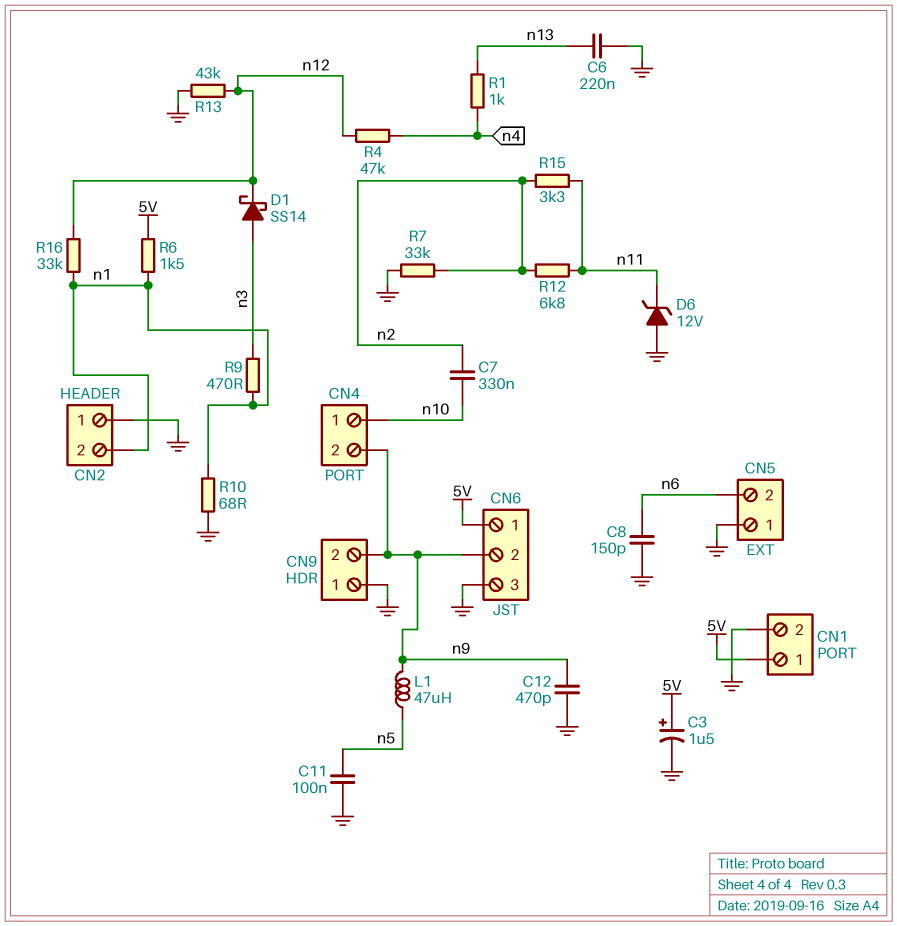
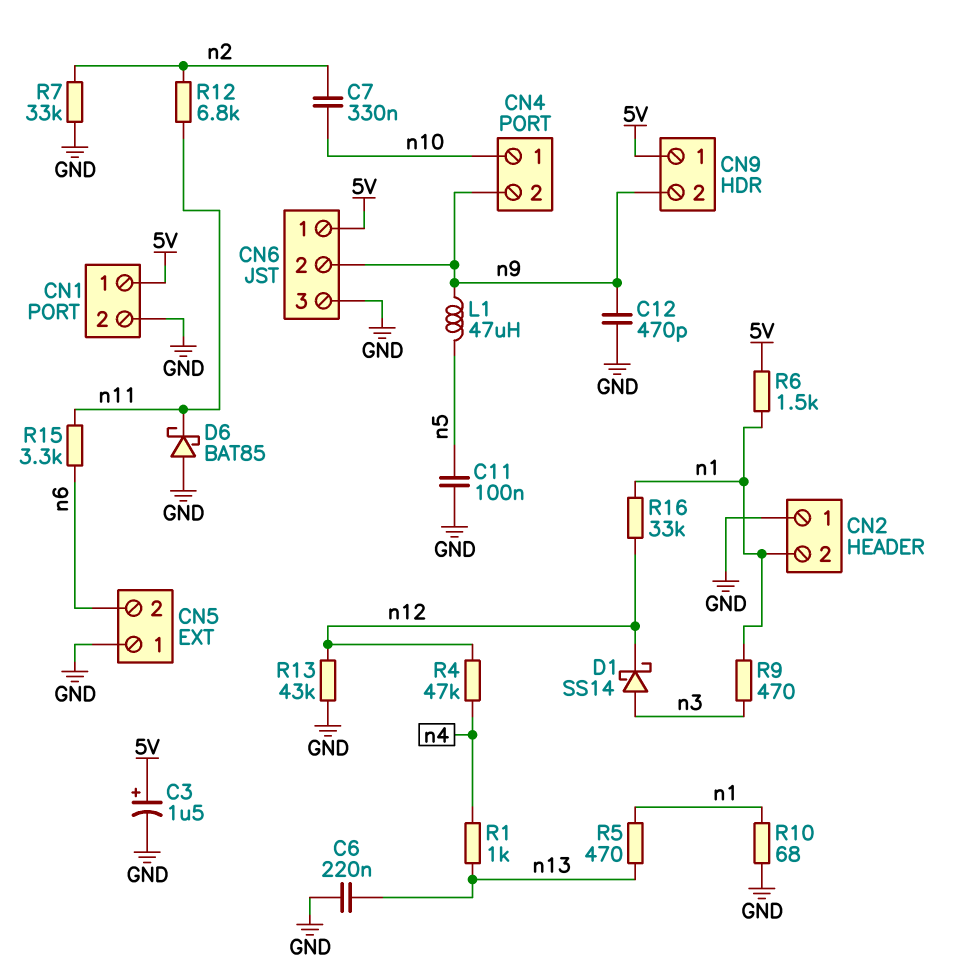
C8: 150pF (GND, n6) -> none
CN9 pin 1: GND -> 5V
D6: zener 12V (A GND, K n11) -> schottky BAT85 (A GND, K n11)
R5: none -> 470 (n1, n13)
R15: 3.3k (n2, n11) -> 3.3k (n6, n11)

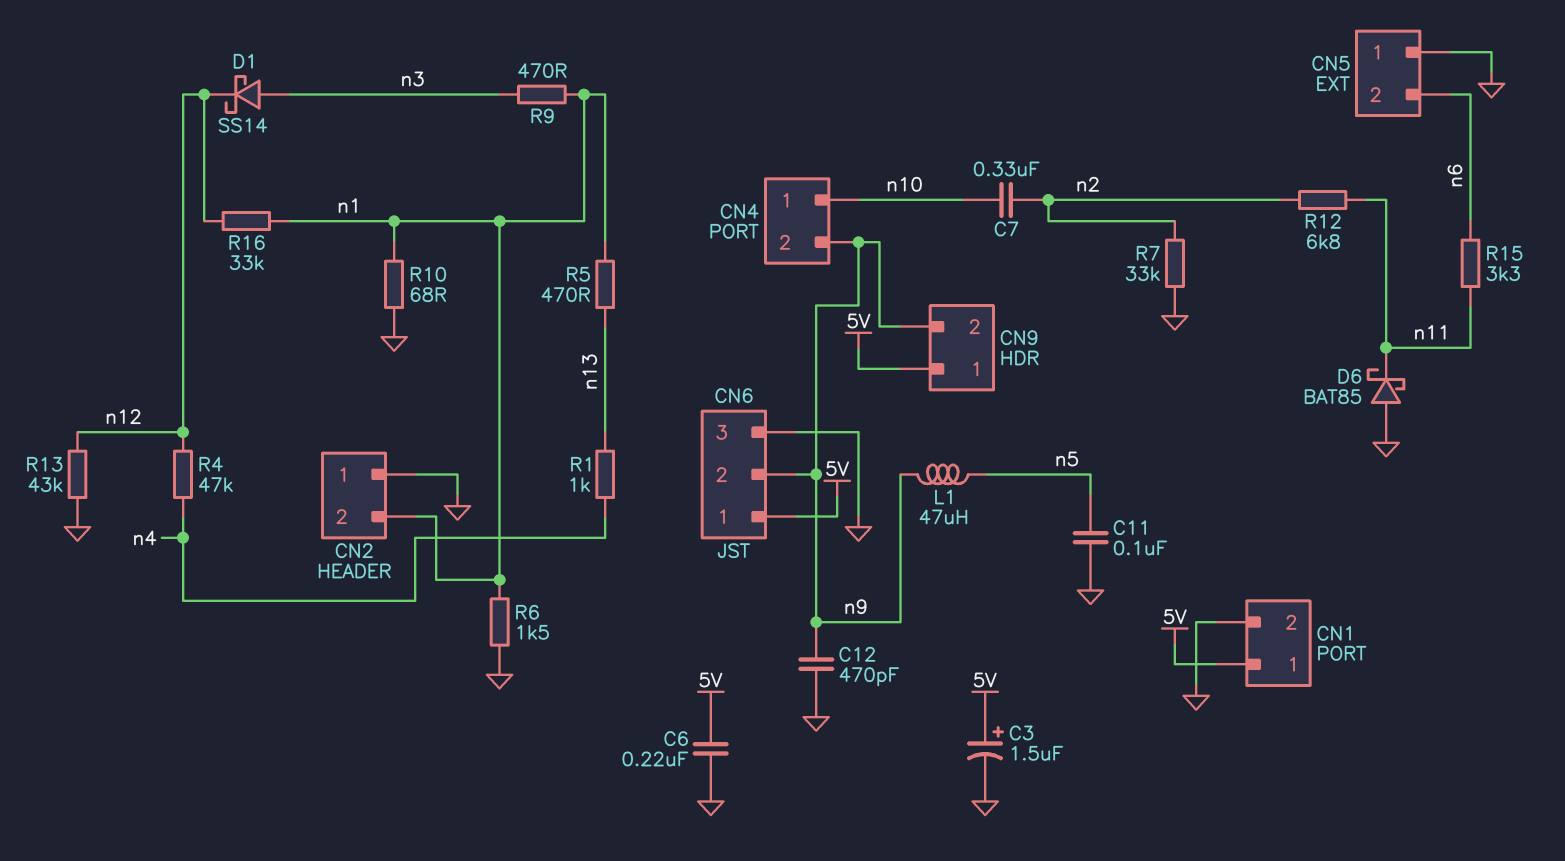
C6: 220nF (GND, n13) -> 220nF (5V, GND)
R6: 1.5k (5V, n1) -> 1.5k (GND, n1)

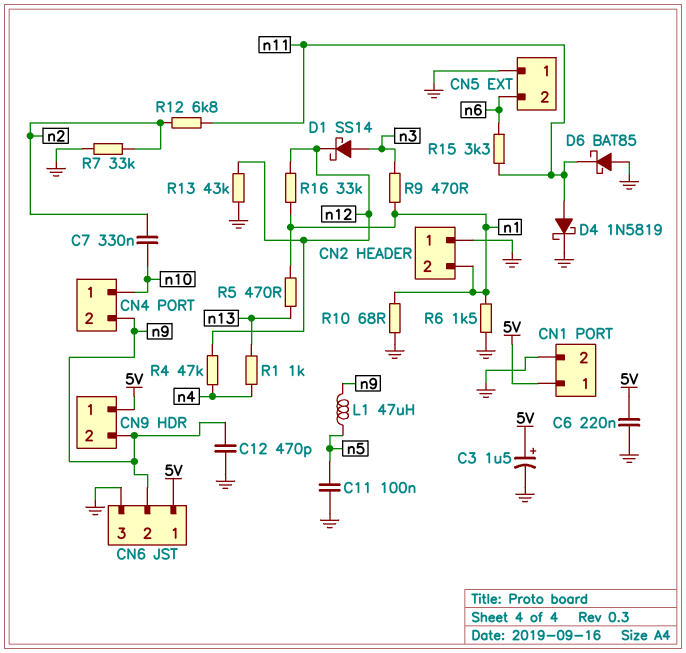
D4: none -> schottky 1N5819 (A n11, K GND)

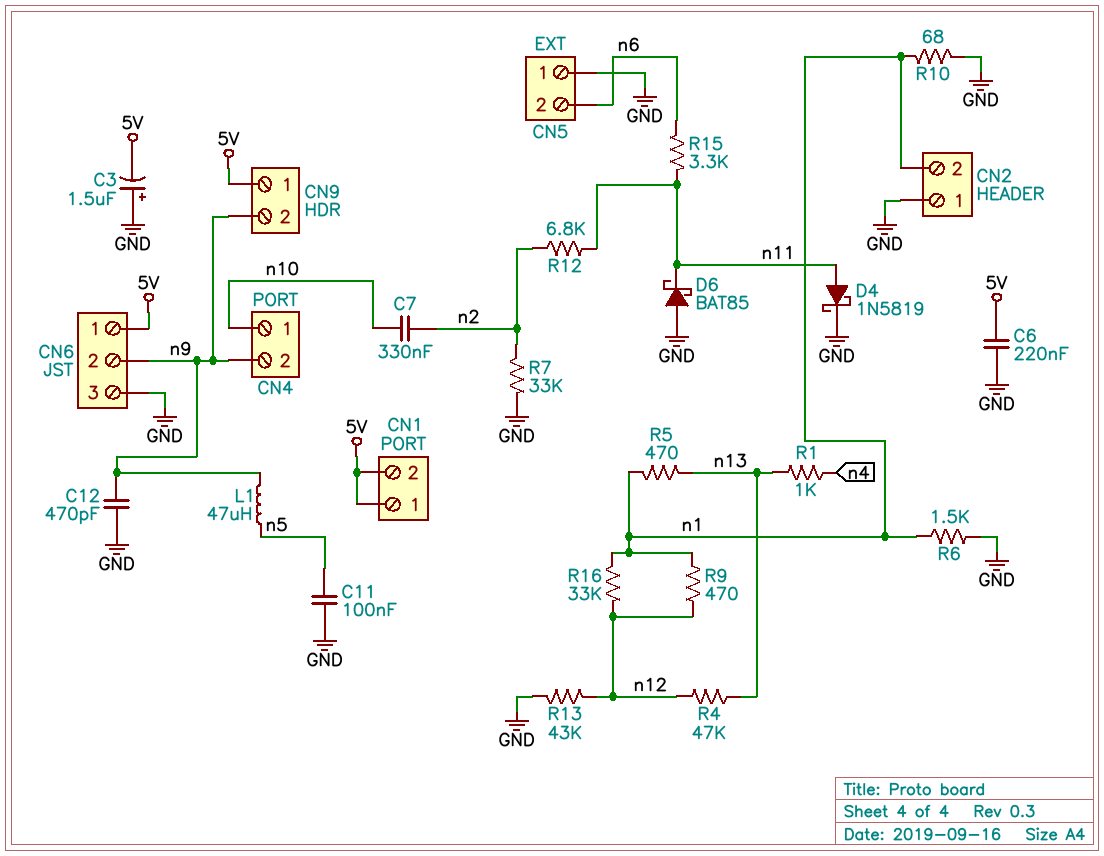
C3: 1.5uF (plus 5V, minus GND) -> 1.5uF (plus GND, minus 5V)
CN1 pin 2: GND -> 5V
D1: schottky SS14 (A n3, K n12) -> none
R4: 47k (n4, n12) -> 47k (n12, n13)
R9: 470 (n1, n3) -> 470 (n1, n12)

